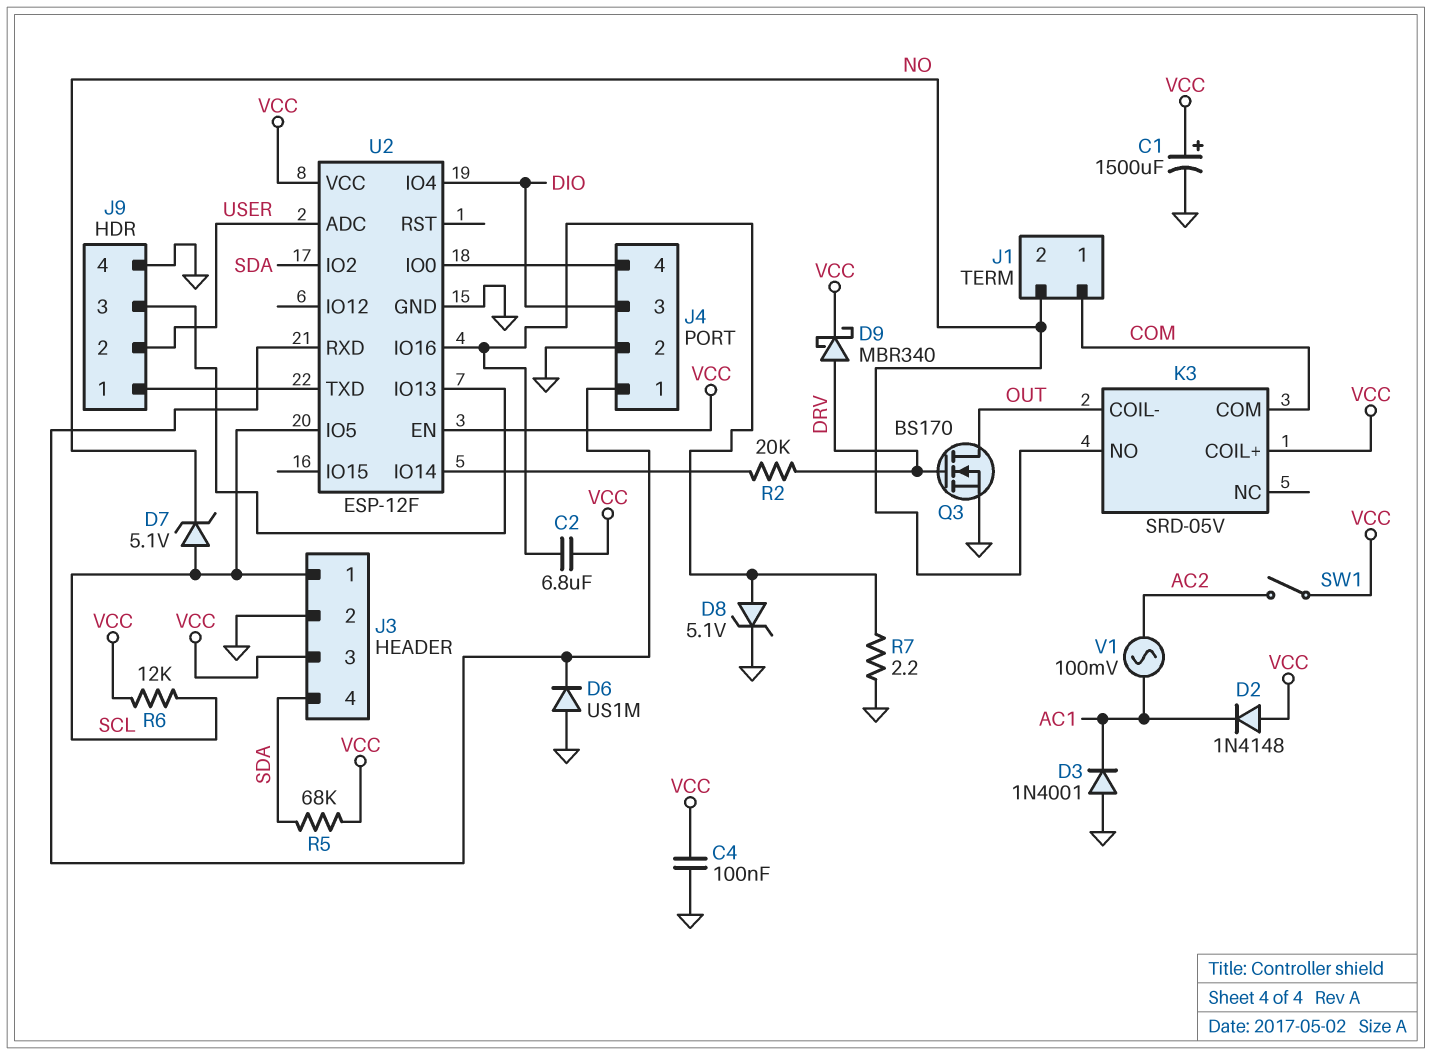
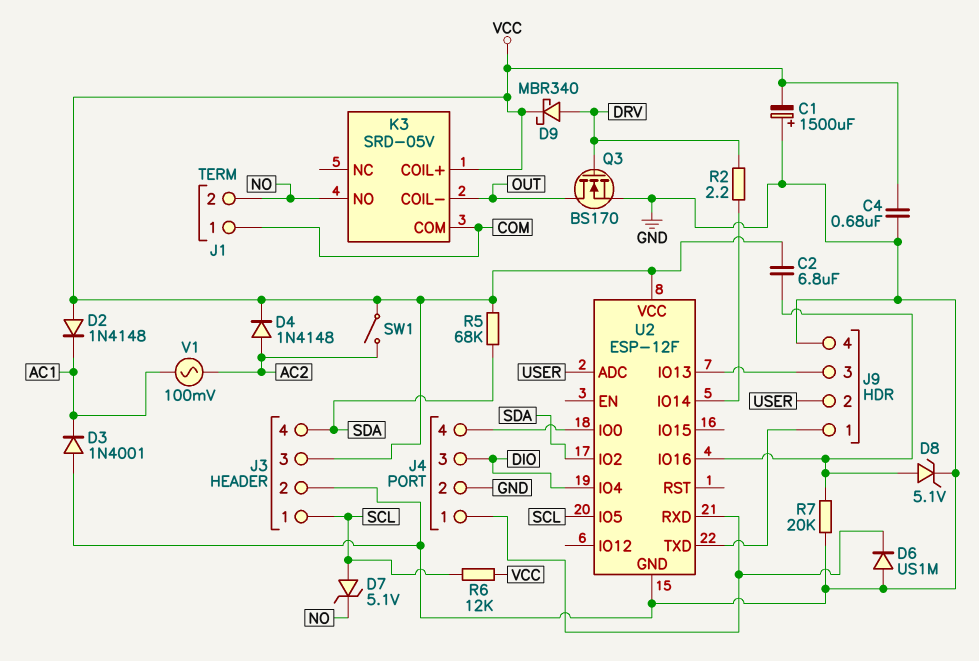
C1: 1500uF (plus VCC, minus GND) -> 1500uF (plus GND, minus VCC)
C4: 100nF (GND, VCC) -> 680nF (GND, VCC)
D4: none -> diode 1N4148 (A AC2, K VCC)
R2: 20k (DRV, U2/IO14) -> 2.2 (DRV, U2/IO14)
R7: 2.2 (GND, U2/IO16) -> 20k (GND, U2/IO16)
U2 pin EN: VCC -> none

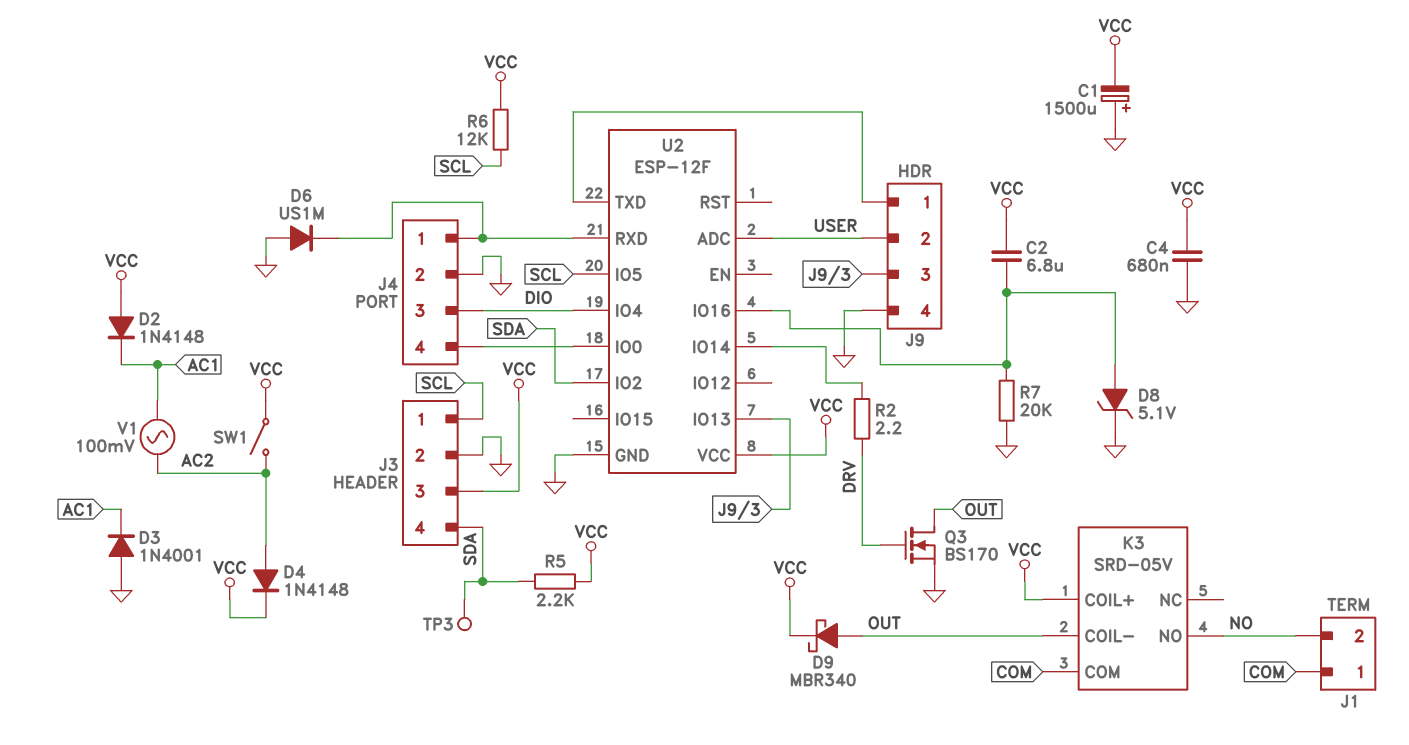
D7: zener 5.1V (A SCL, K NO) -> none
D9: schottky MBR340 (A DRV, K VCC) -> schottky MBR340 (A OUT, K VCC)
R5: 68k (SDA, VCC) -> 2.2k (SDA, VCC)
TP3: none -> test point (SDA)

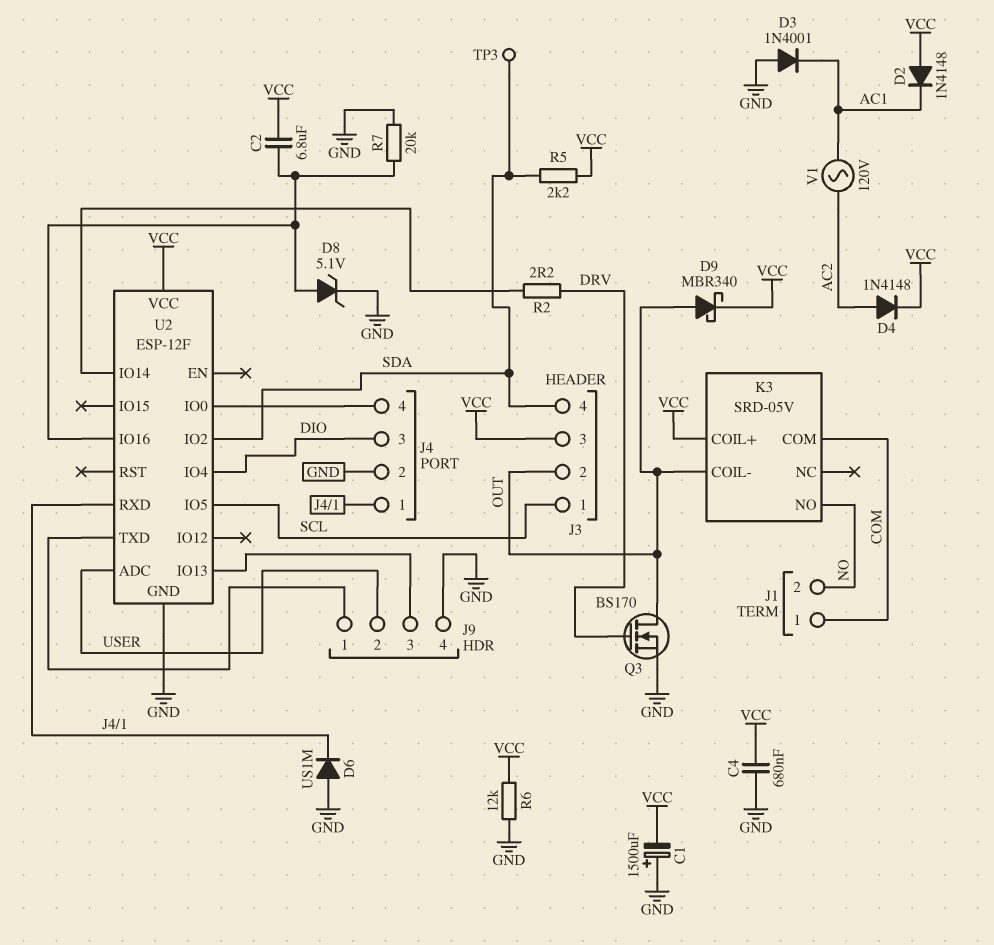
J3 pin 2: GND -> OUT
R6: 12k (SCL, VCC) -> 12k (GND, VCC)
SW1: switch (AC2, VCC) -> none
V1: AC 100mV (AC1, AC2) -> AC 120V (AC1, AC2)

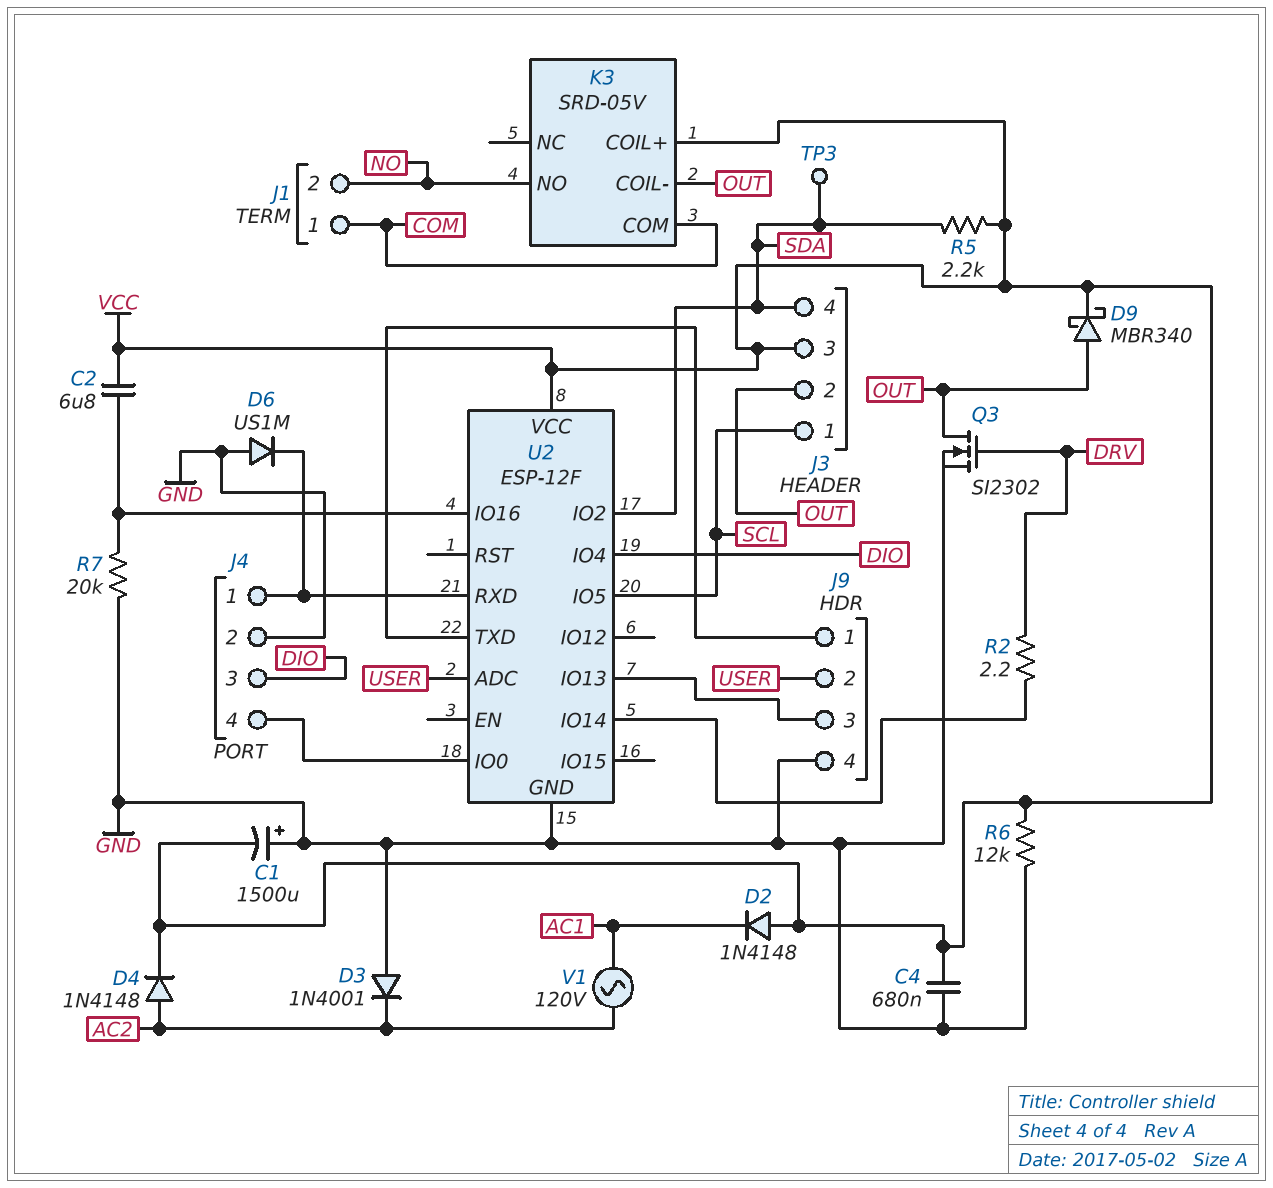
D3: diode 1N4001 (A GND, K AC1) -> diode 1N4001 (A GND, K AC2)
D8: zener 5.1V (A U2/IO16, K GND) -> none
Q3: NMOS BS170 (G DRV, D OUT, S GND) -> NMOS SI2302 (G DRV, D OUT, S GND)

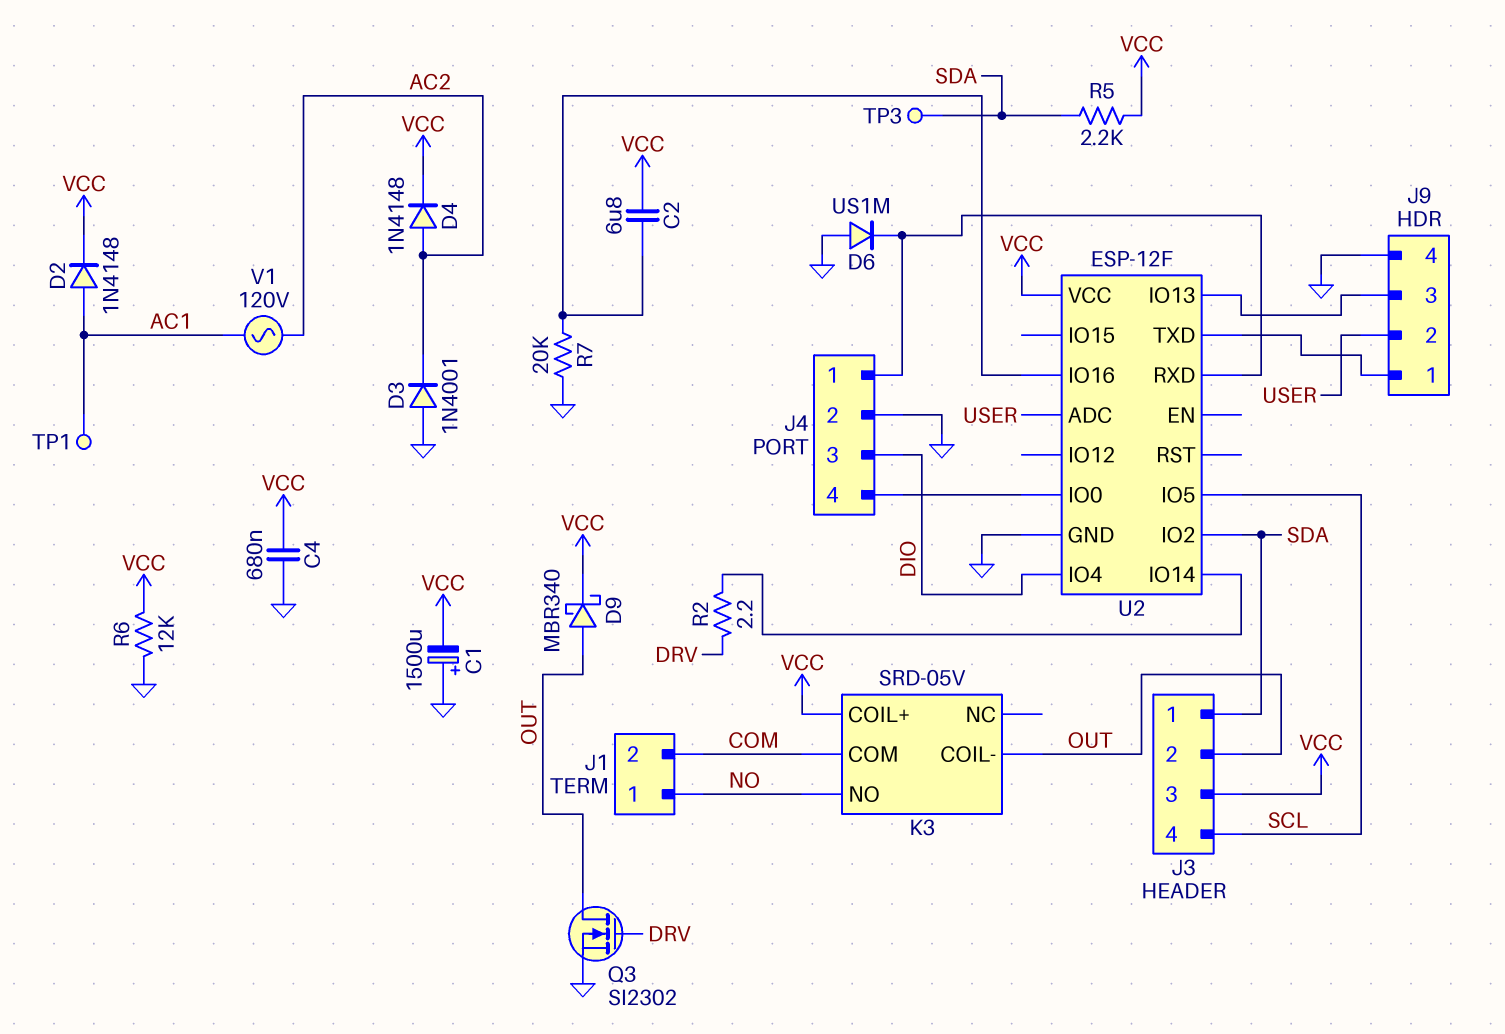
D2: diode 1N4148 (A VCC, K AC1) -> diode 1N4148 (A AC1, K VCC)
J1 pin 1: COM -> NO
J1 pin 2: NO -> COM
J3 pin 1: SCL -> SDA
J3 pin 4: SDA -> SCL
TP1: none -> test point (AC1)

